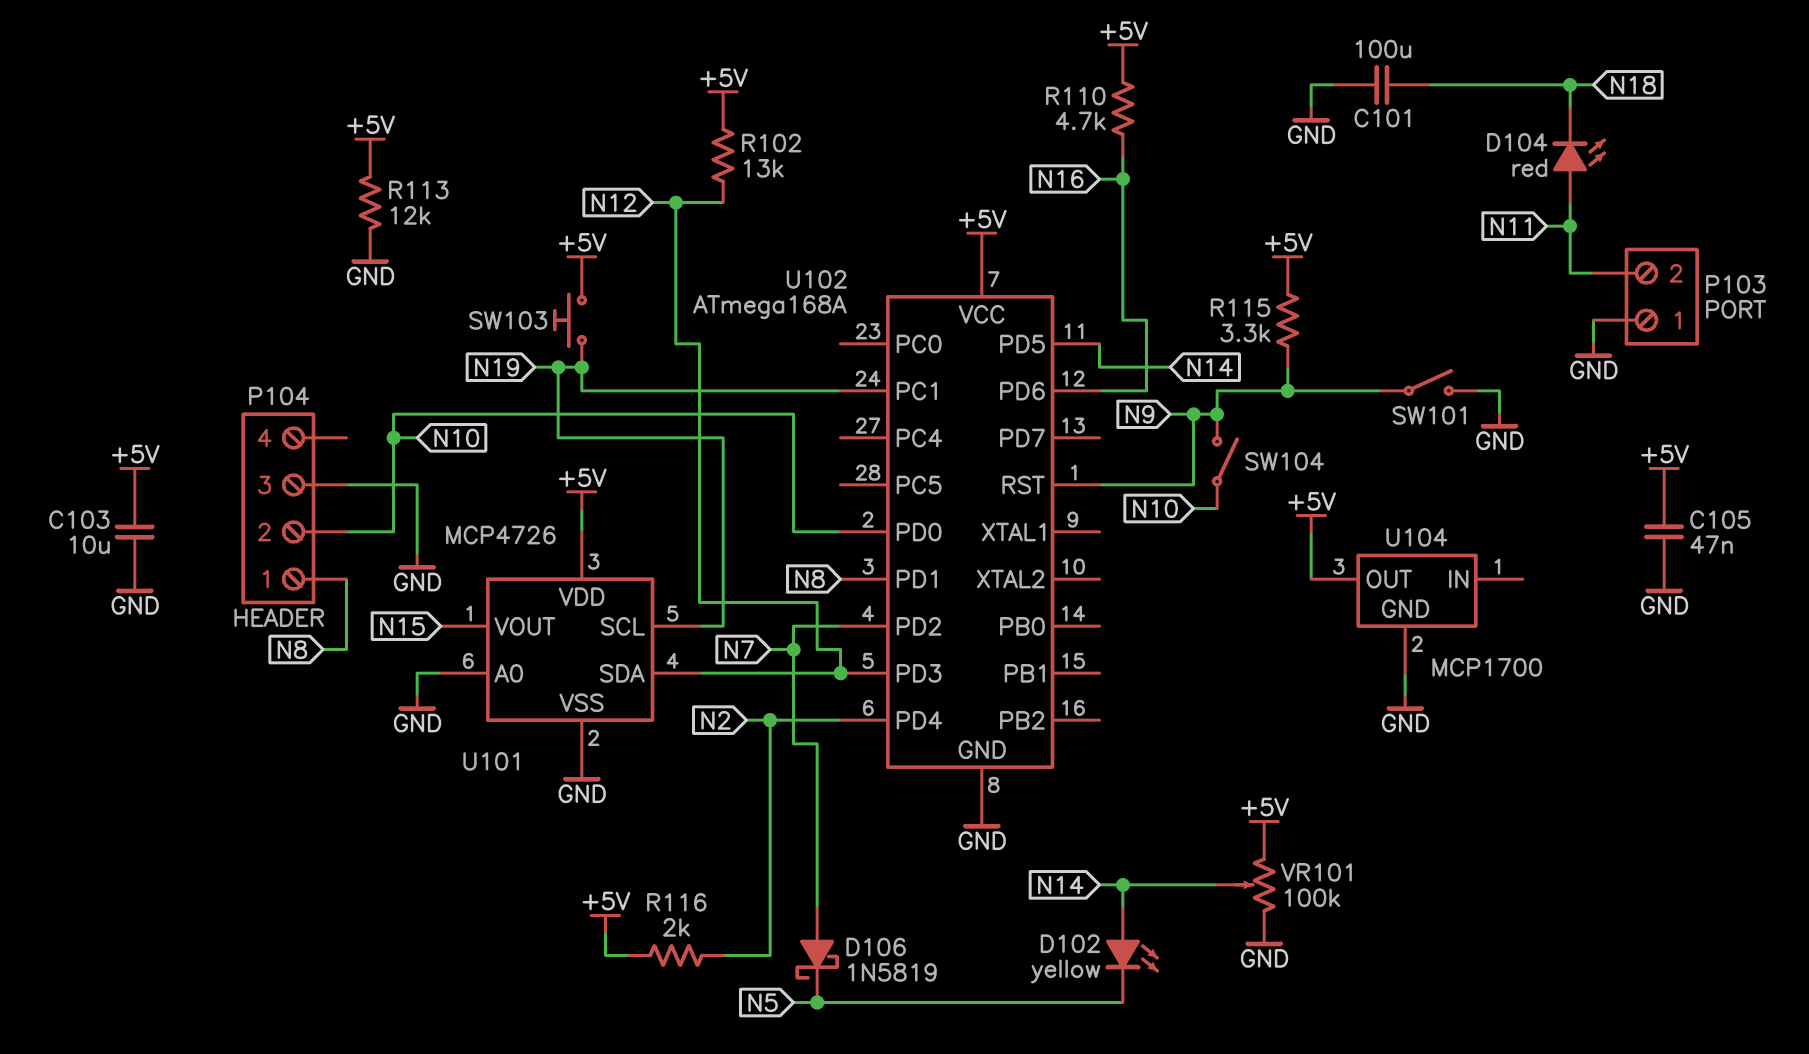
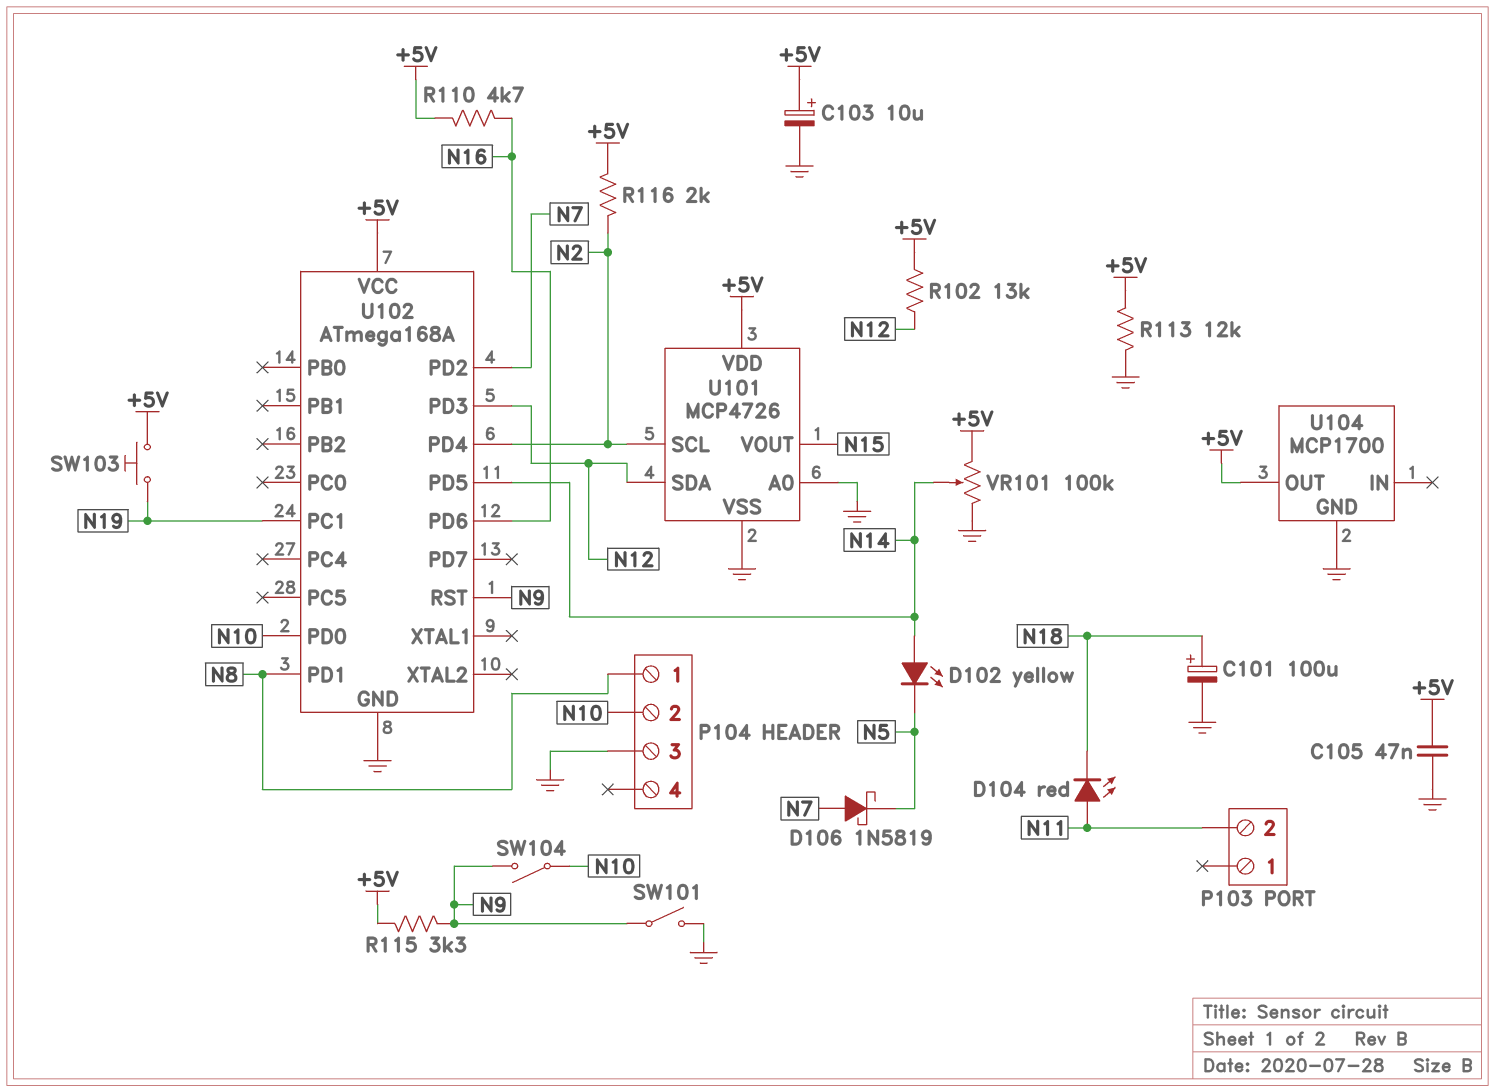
C101: 100uF (GND, N18) -> 100uF (plus N18, minus GND)
C103: 10uF (+5V, GND) -> 10uF (plus +5V, minus GND)
P103 pin 1: GND -> none
U101 pin SCL: N19 -> N2

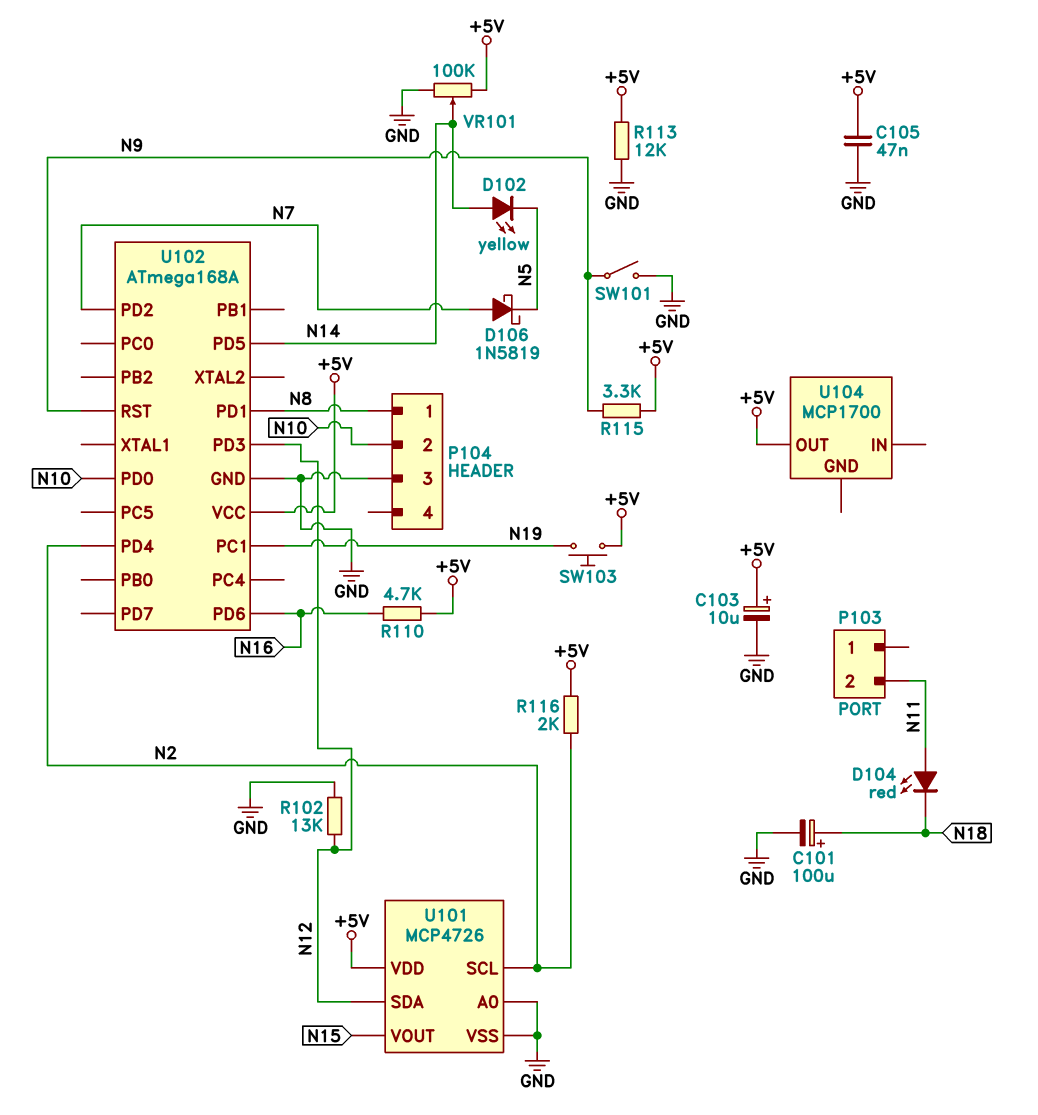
R102: 13k (+5V, N12) -> 13k (GND, N12)
SW104: switch (N9, N10) -> none
U104 pin GND: GND -> none

